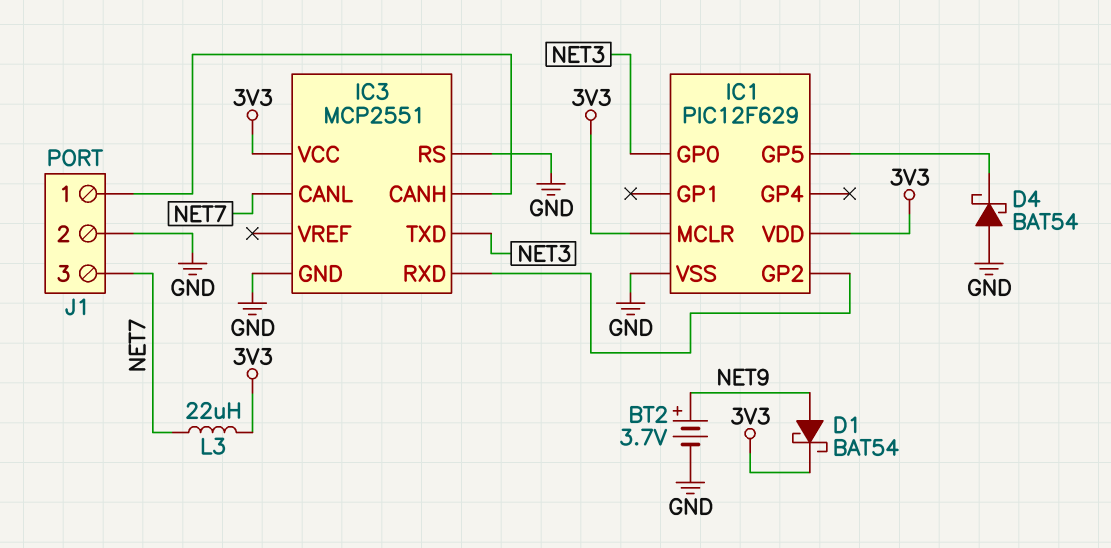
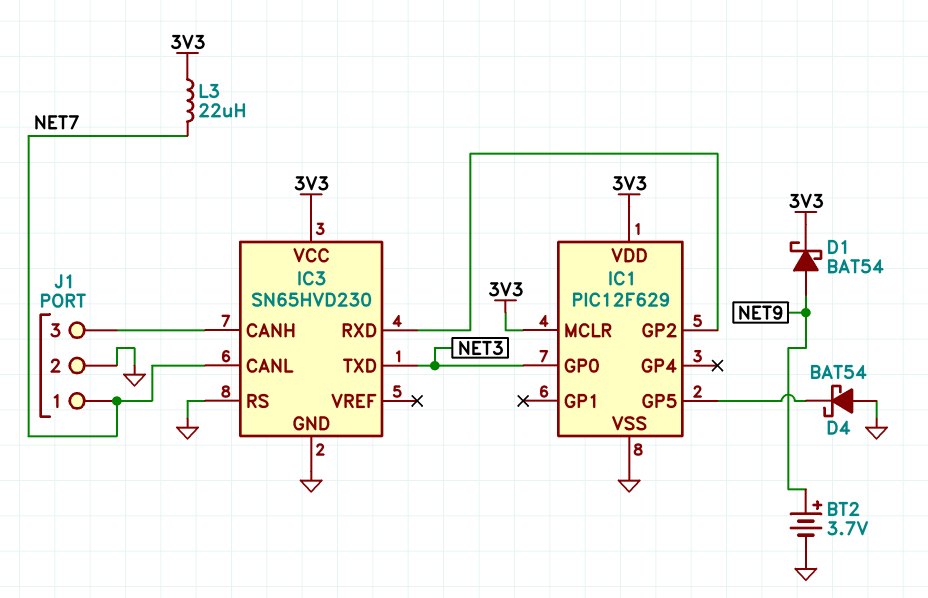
IC3: MCP2551 -> SN65HVD230
J1 pin 1: IC3/CANH -> NET7
J1 pin 3: NET7 -> IC3/CANH

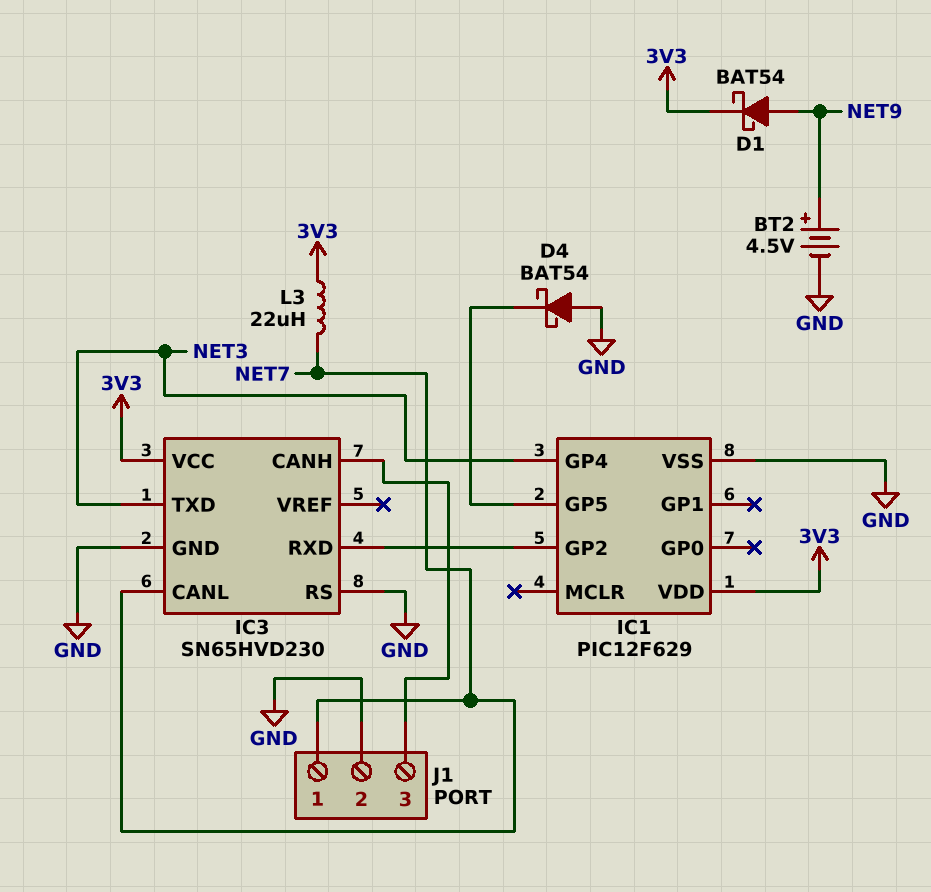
BT2: 3.7V (plus NET9, minus GND) -> 4.5V (plus NET9, minus GND)
IC1 pin GP0: NET3 -> none
IC1 pin GP4: none -> NET3
IC1 pin MCLR: 3V3 -> none

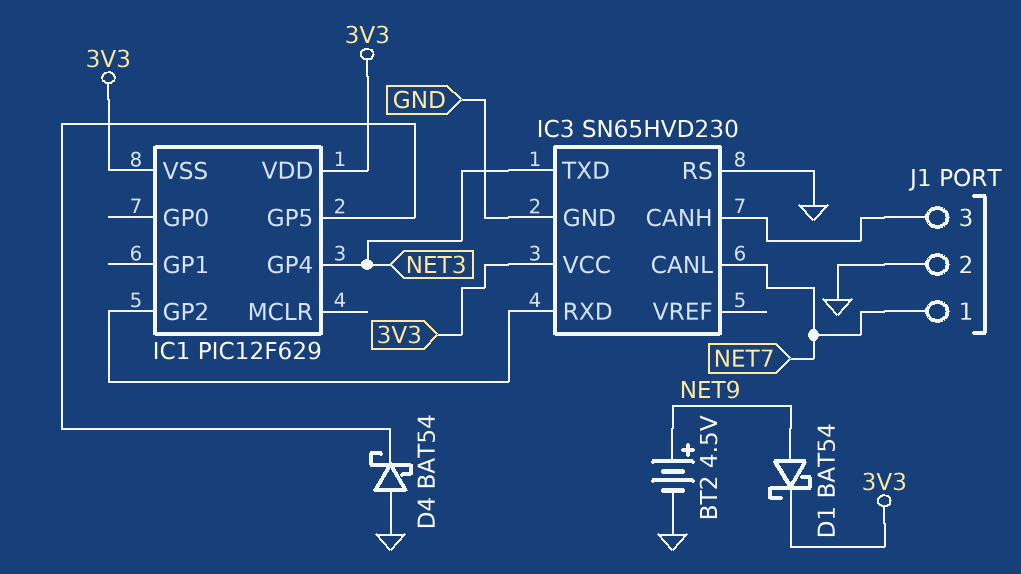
IC1 pin VSS: GND -> 3V3
L3: 22uH (3V3, NET7) -> none

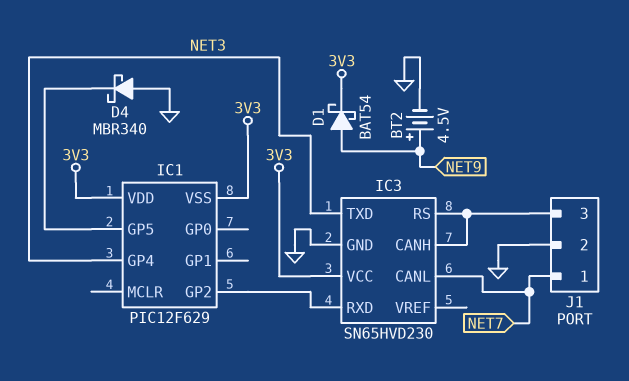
D4: schottky BAT54 (A GND, K IC1/GP5) -> schottky MBR340 (A GND, K IC1/GP5)
IC3 pin RS: GND -> IC3/CANH

